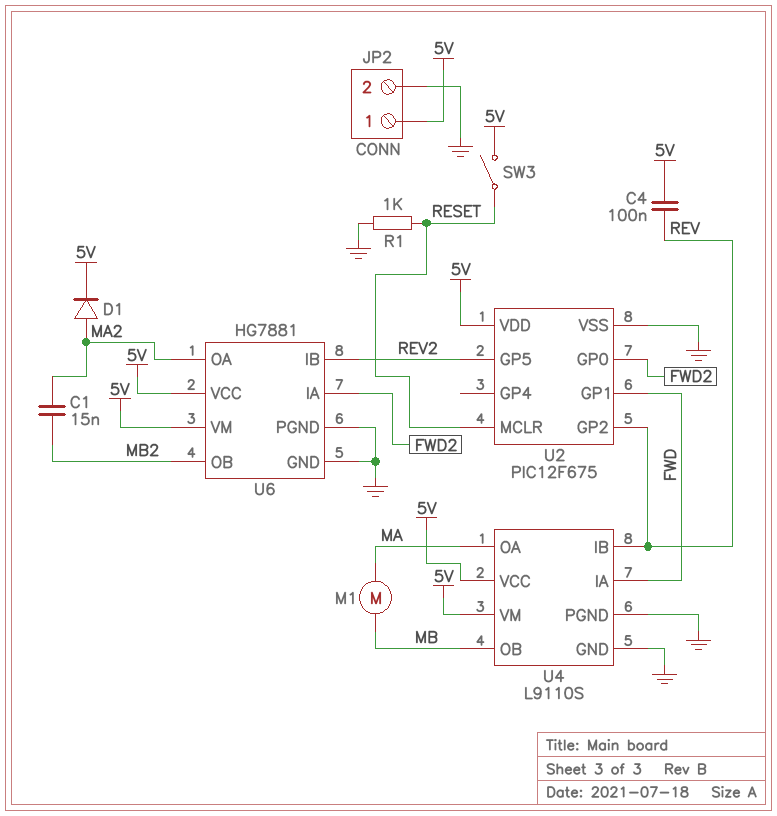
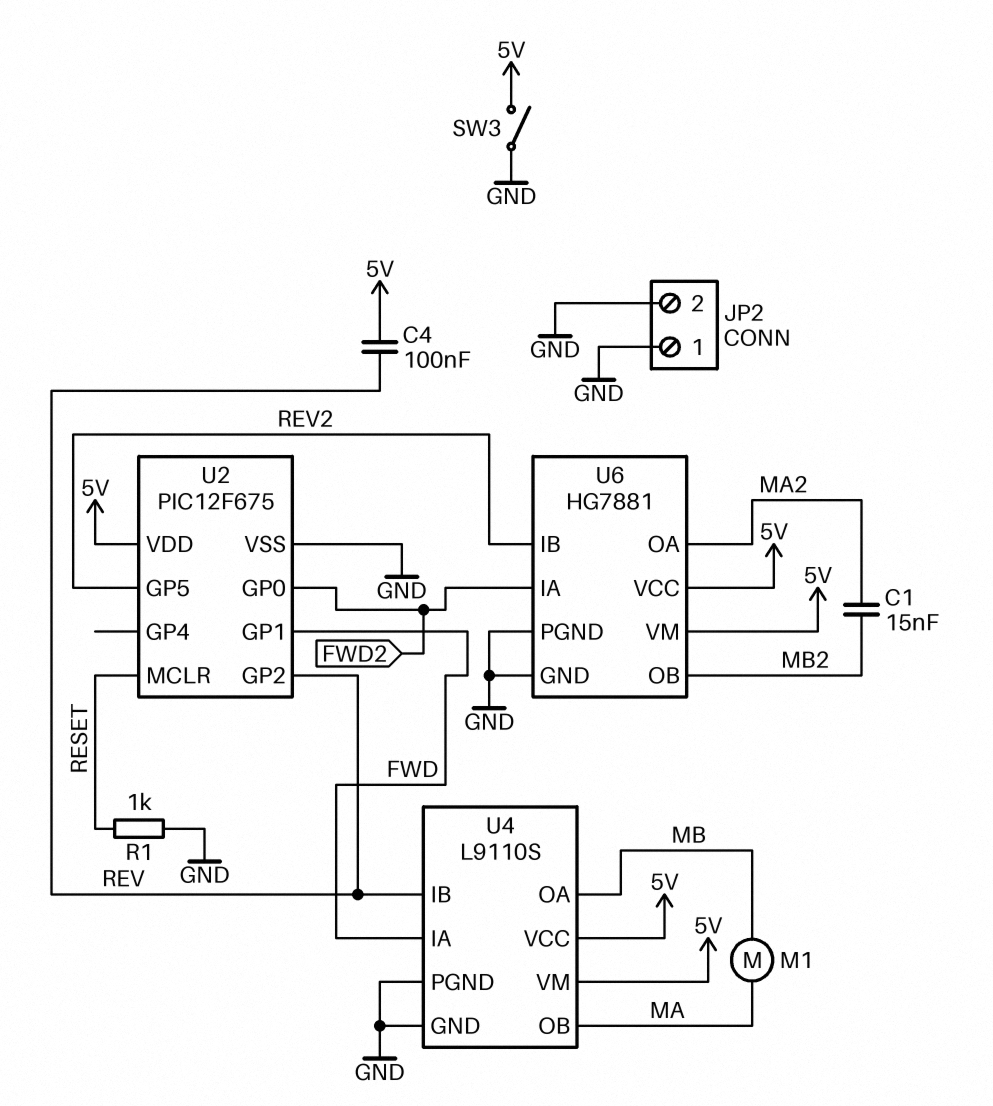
D1: diode (A MA2, K 5V) -> none
JP2 pin 1: 5V -> GND
SW3: switch (5V, RESET) -> switch (5V, GND)
U4 pin OA: MA -> MB
U4 pin OB: MB -> MA

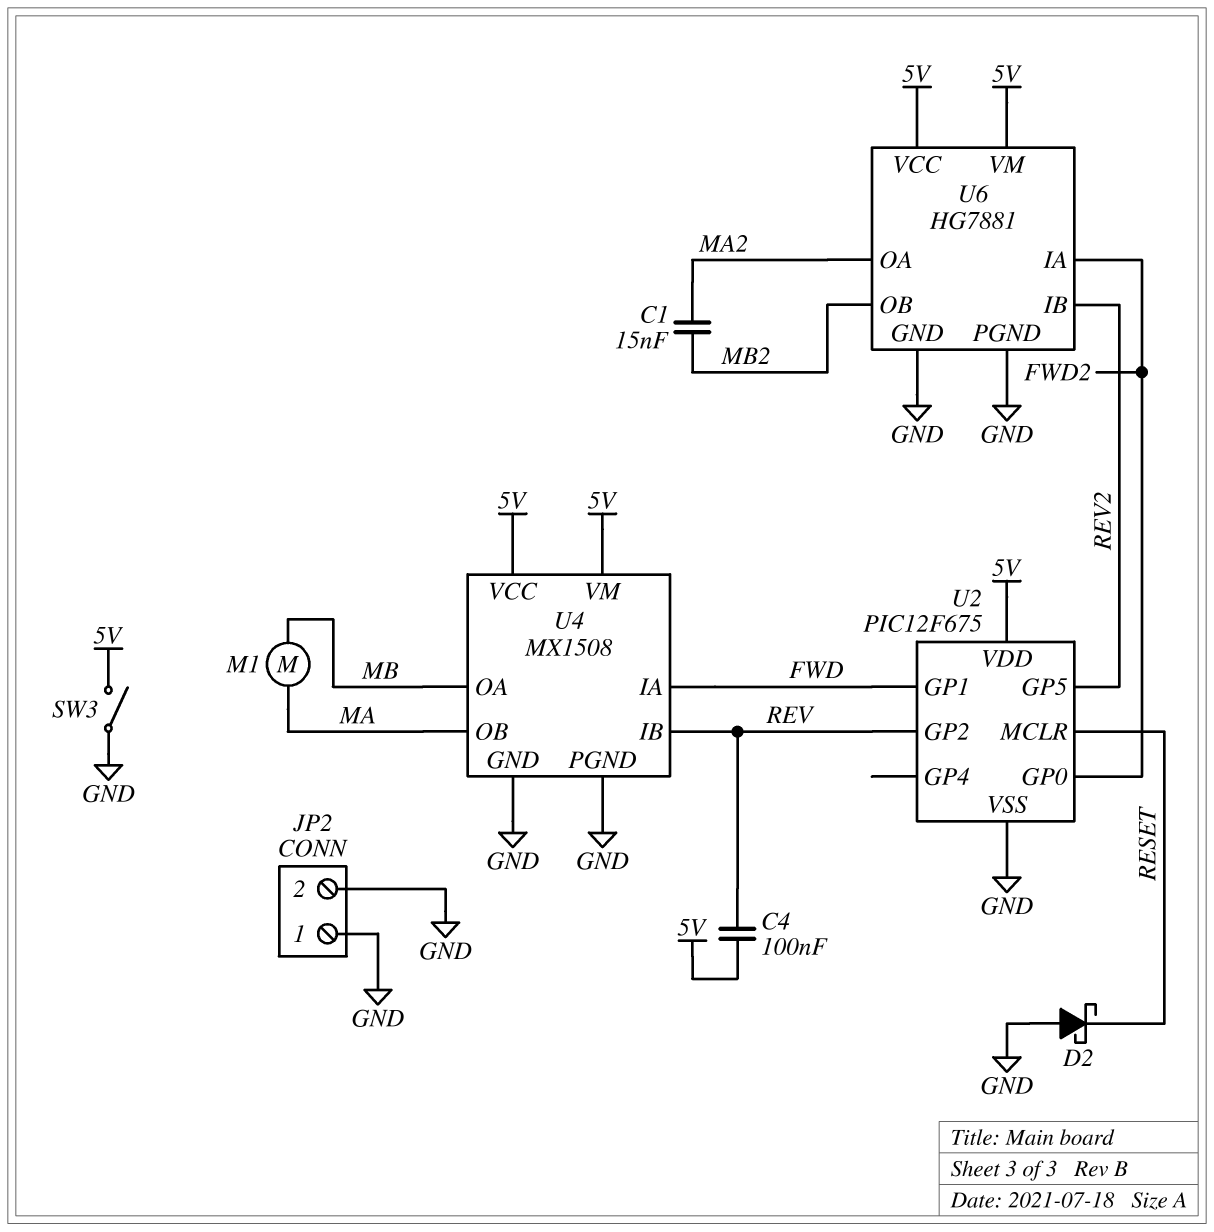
D2: none -> schottky (A GND, K RESET)
R1: 1k (GND, RESET) -> none
U4: L9110S -> MX1508

